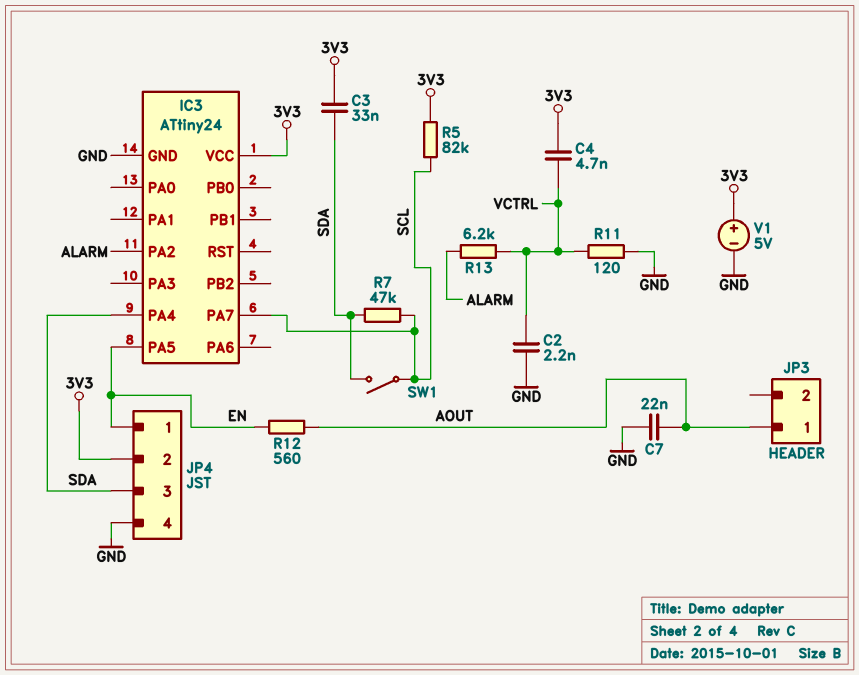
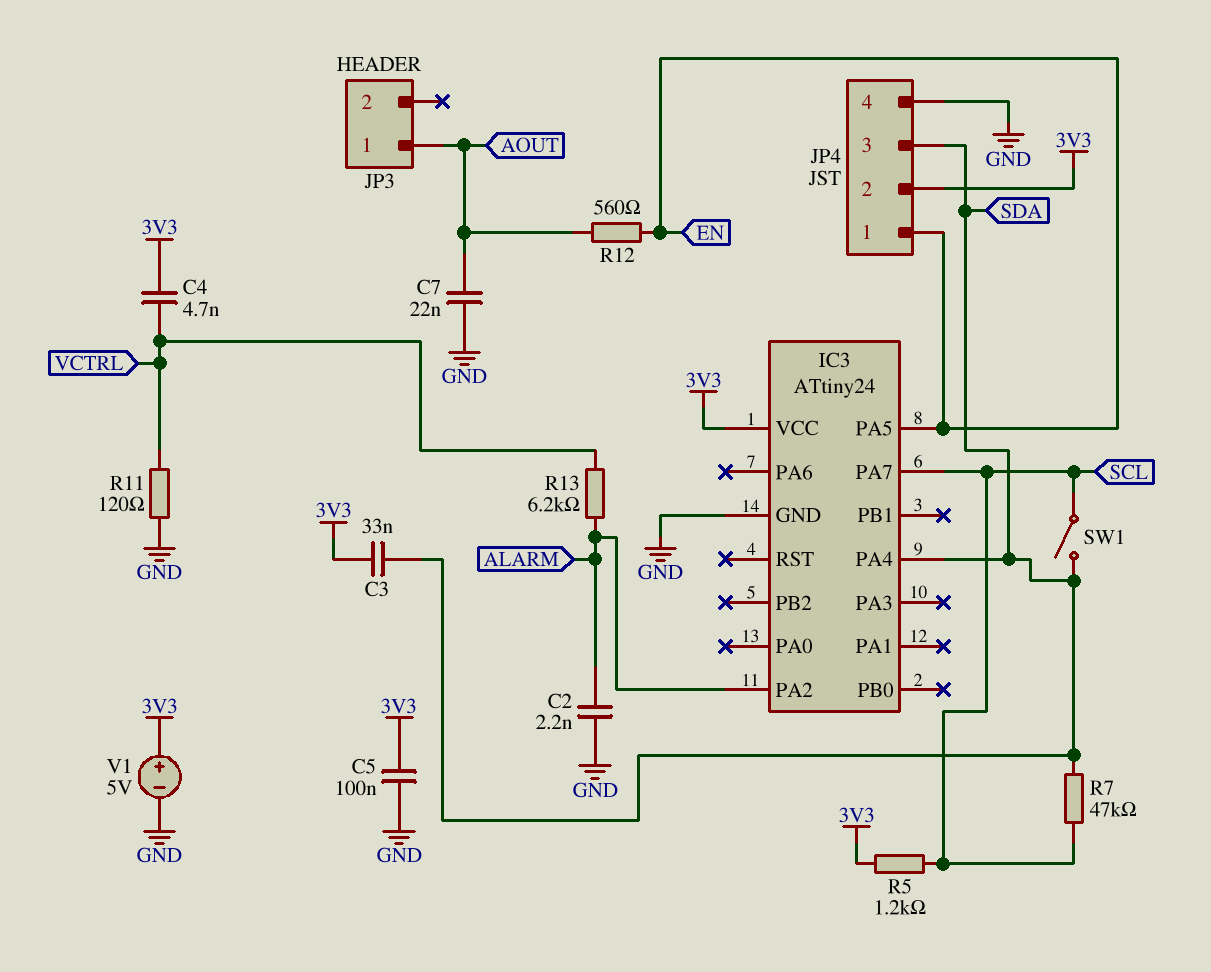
C2: 2.2nF (GND, VCTRL) -> 2.2nF (ALARM, GND)
C5: none -> 100nF (3V3, GND)
R5: 82k (3V3, SCL) -> 1.2k (3V3, SCL)

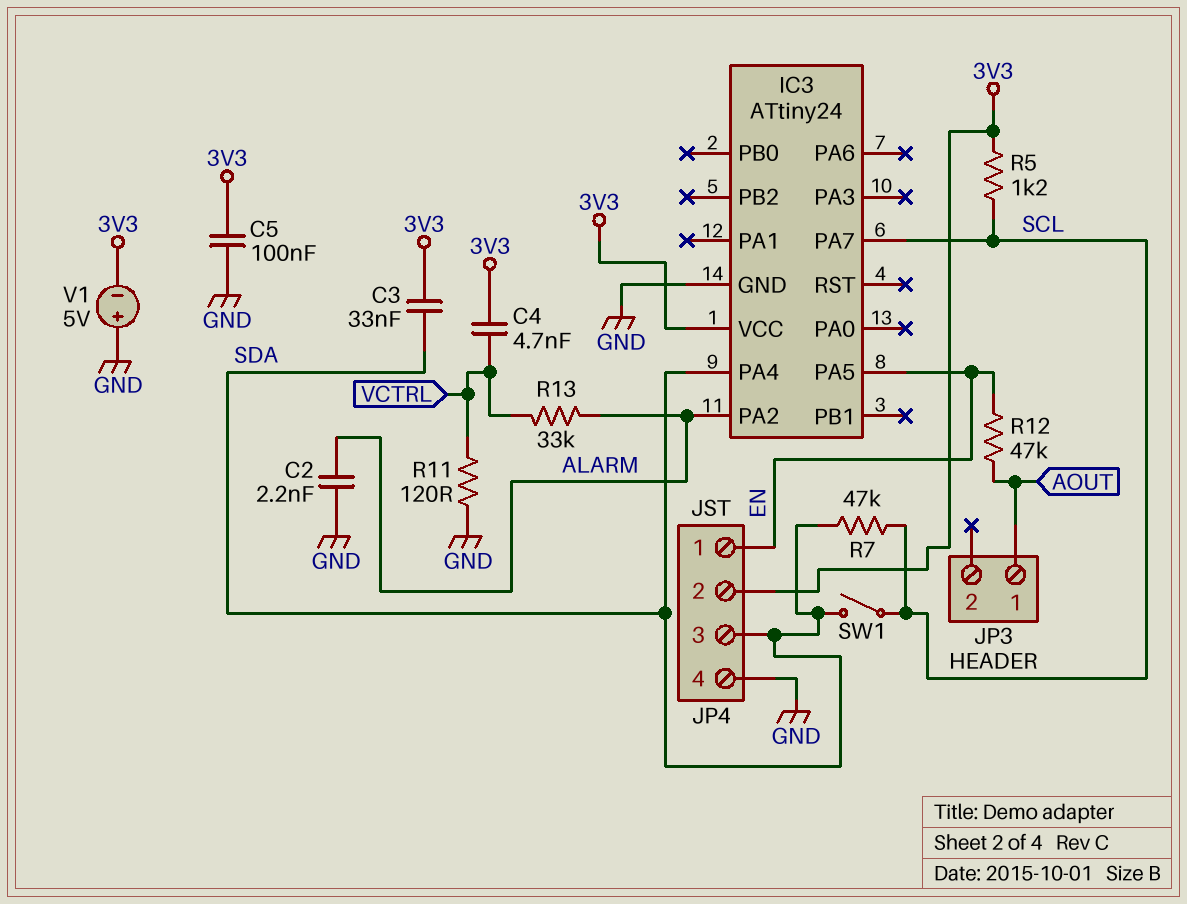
C7: 22nF (AOUT, GND) -> none
R12: 560 (AOUT, EN) -> 47k (AOUT, EN)
R13: 6.2k (ALARM, VCTRL) -> 33k (ALARM, VCTRL)
V1: 5V (plus 3V3, minus GND) -> 5V (plus GND, minus 3V3)

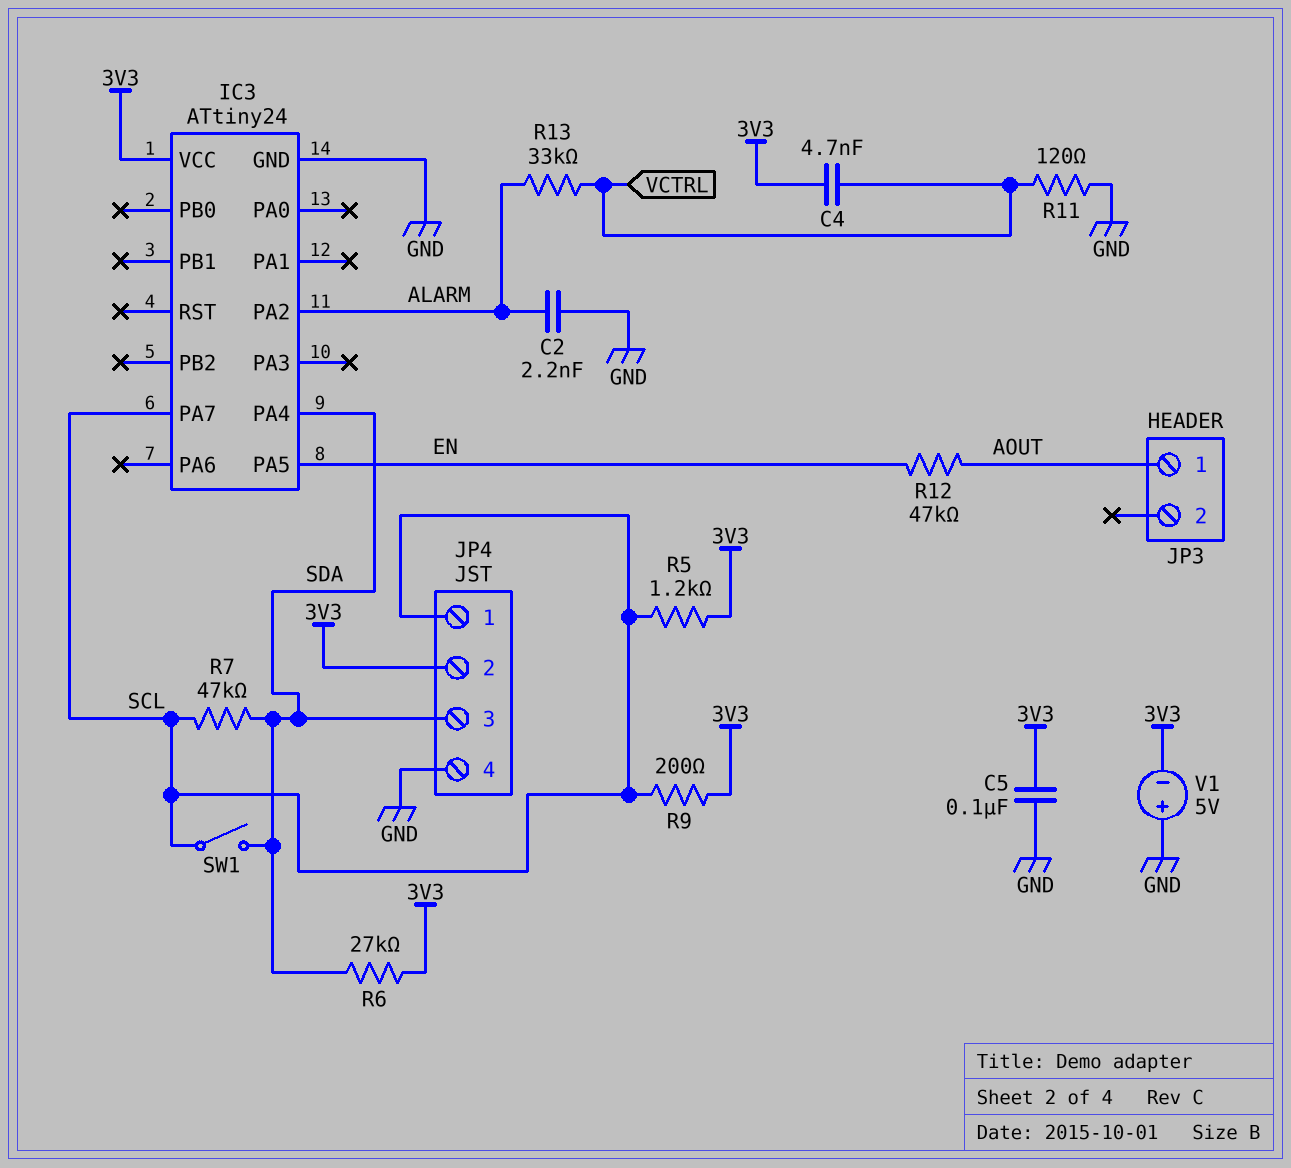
C3: 33nF (3V3, SDA) -> none
JP4 pin 1: EN -> SCL
R6: none -> 27k (3V3, SDA)
R9: none -> 200 (3V3, SCL)

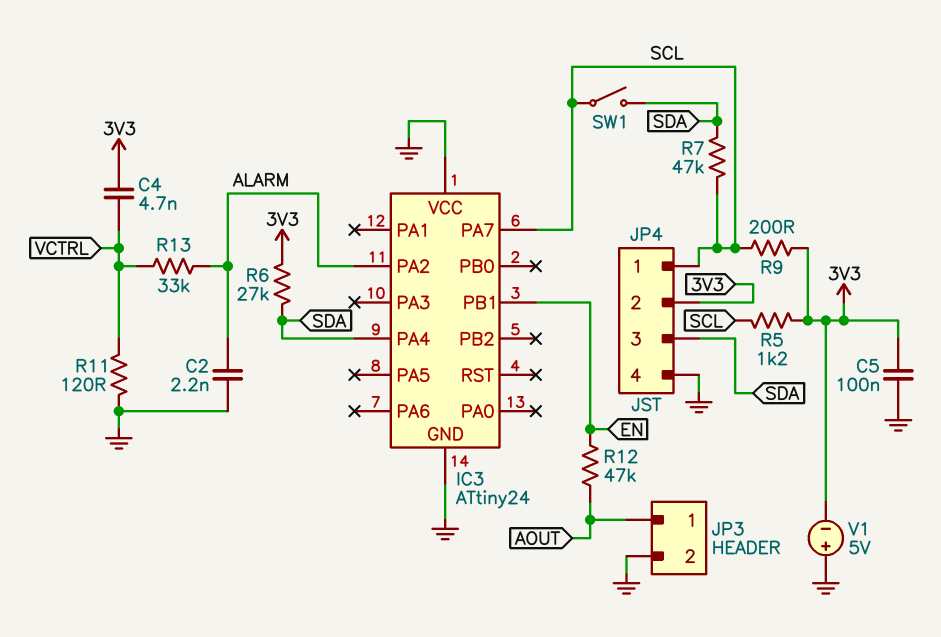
IC3 pin PA5: EN -> none
IC3 pin PB1: none -> EN
IC3 pin VCC: 3V3 -> GND
JP3 pin 2: none -> GND

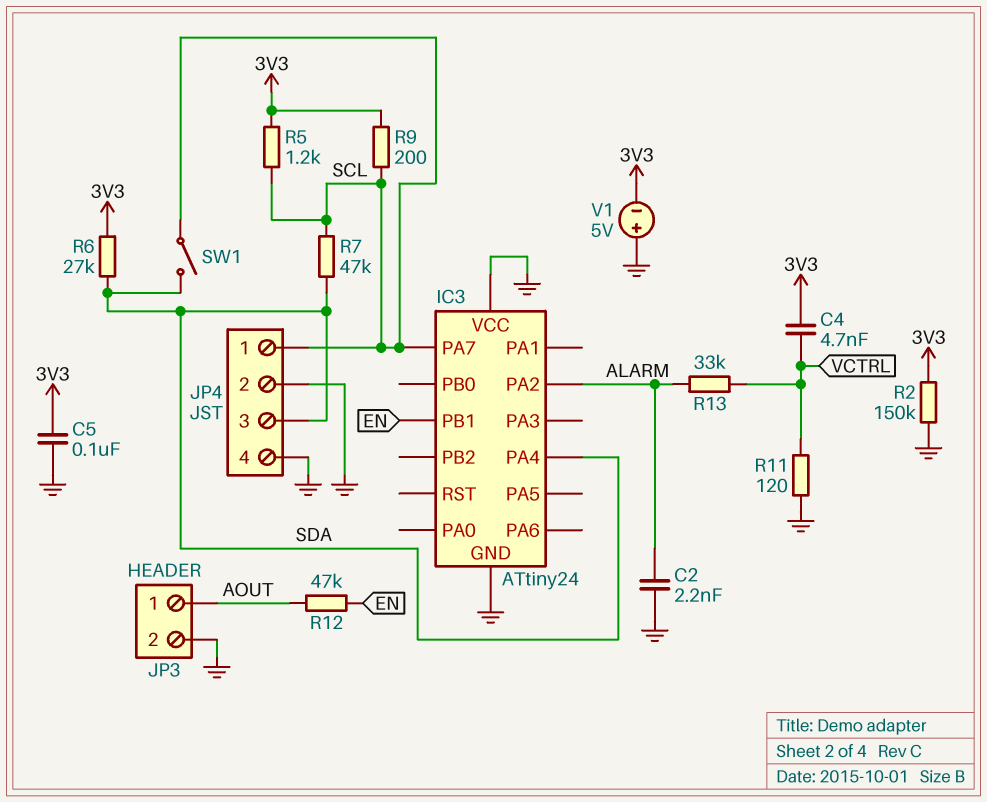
JP4 pin 2: 3V3 -> GND
R2: none -> 150k (3V3, GND)

